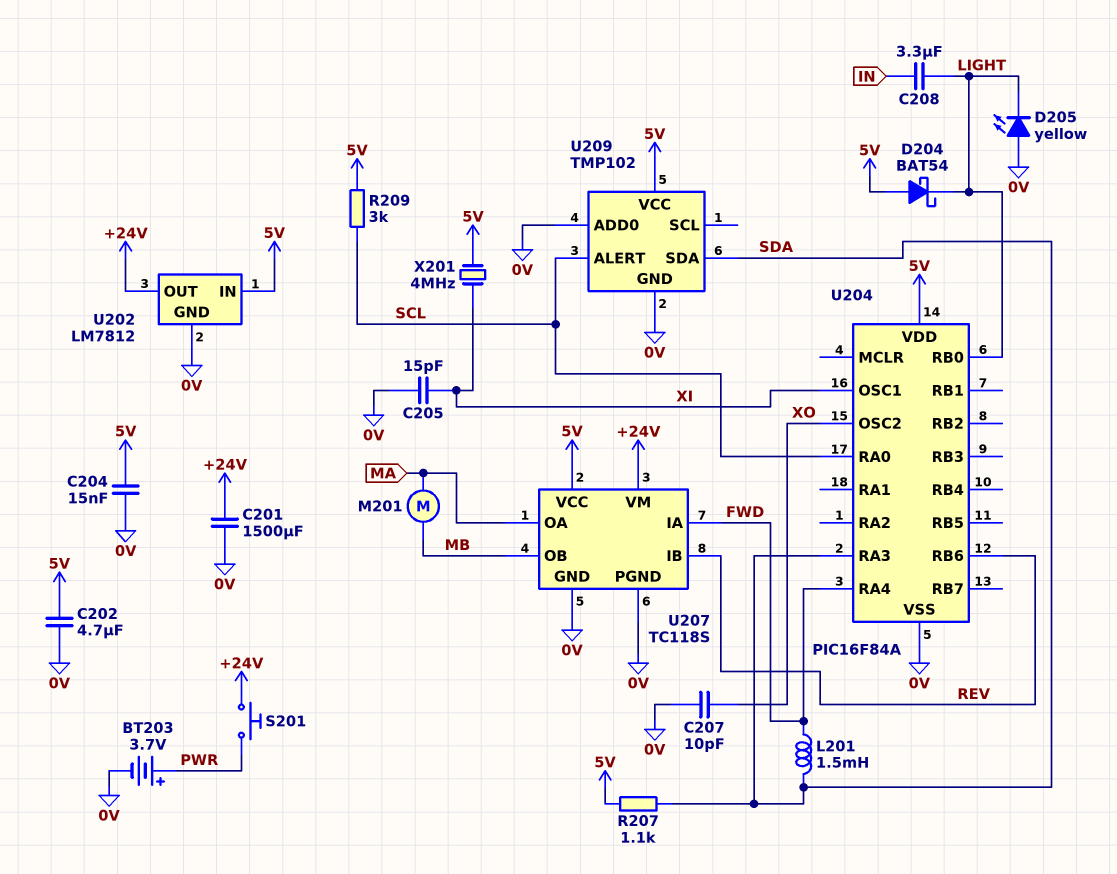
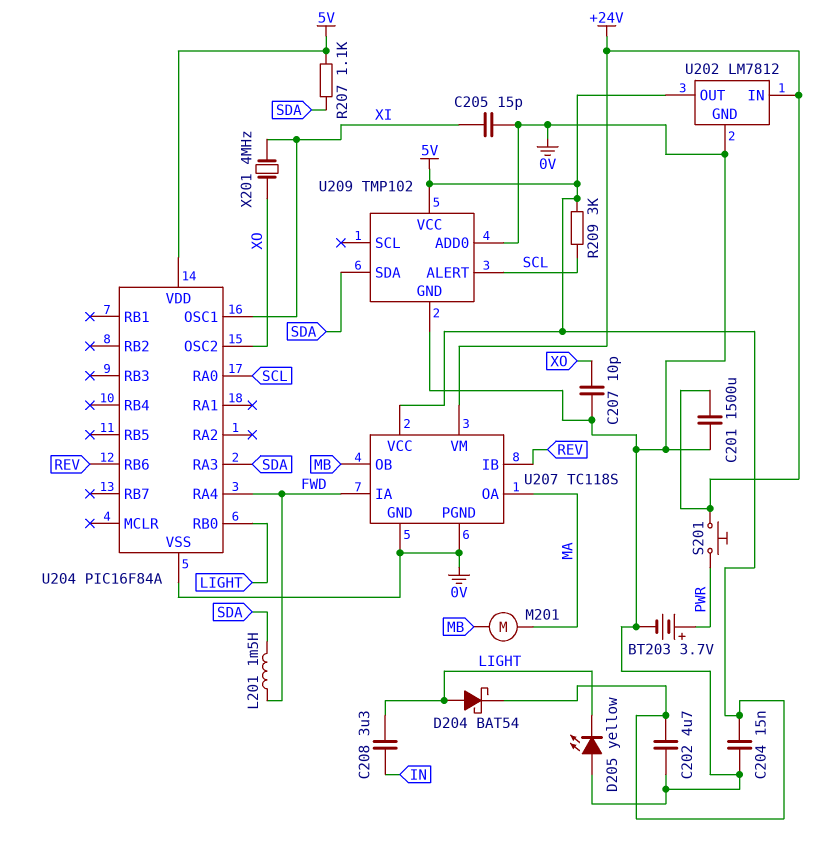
D204: schottky BAT54 (A 5V, K LIGHT) -> schottky BAT54 (A LIGHT, K 5V)
U202 pin IN: 5V -> +24V
U202 pin OUT: +24V -> 5V
X201: 4MHz (5V, XI) -> 4MHz (XI, XO)

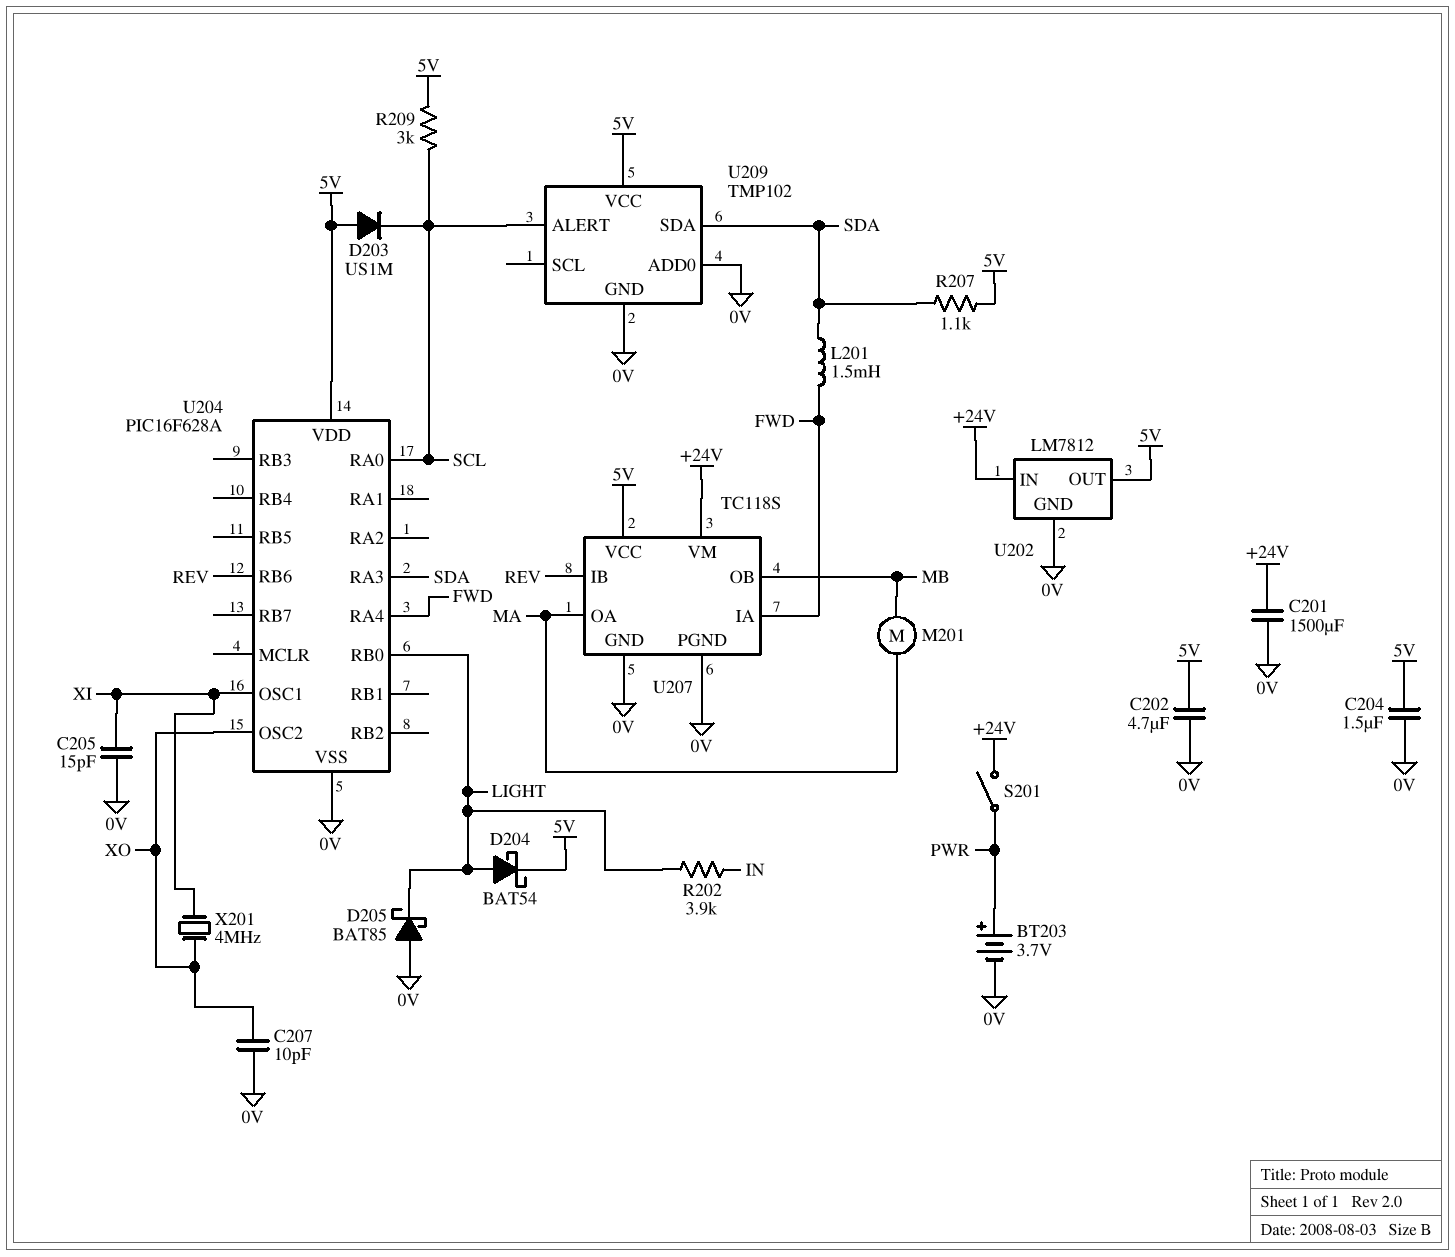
C204: 15nF (0V, 5V) -> 1.5uF (0V, 5V)
C208: 3.3uF (IN, LIGHT) -> none
D203: none -> diode US1M (A 5V, K SCL)
D205: LED yellow (A 0V, K LIGHT) -> schottky BAT85 (A 0V, K LIGHT)
R202: none -> 3.9k (IN, LIGHT)
S201: button (+24V, PWR) -> switch (+24V, PWR)
U204: PIC16F84A -> PIC16F628A

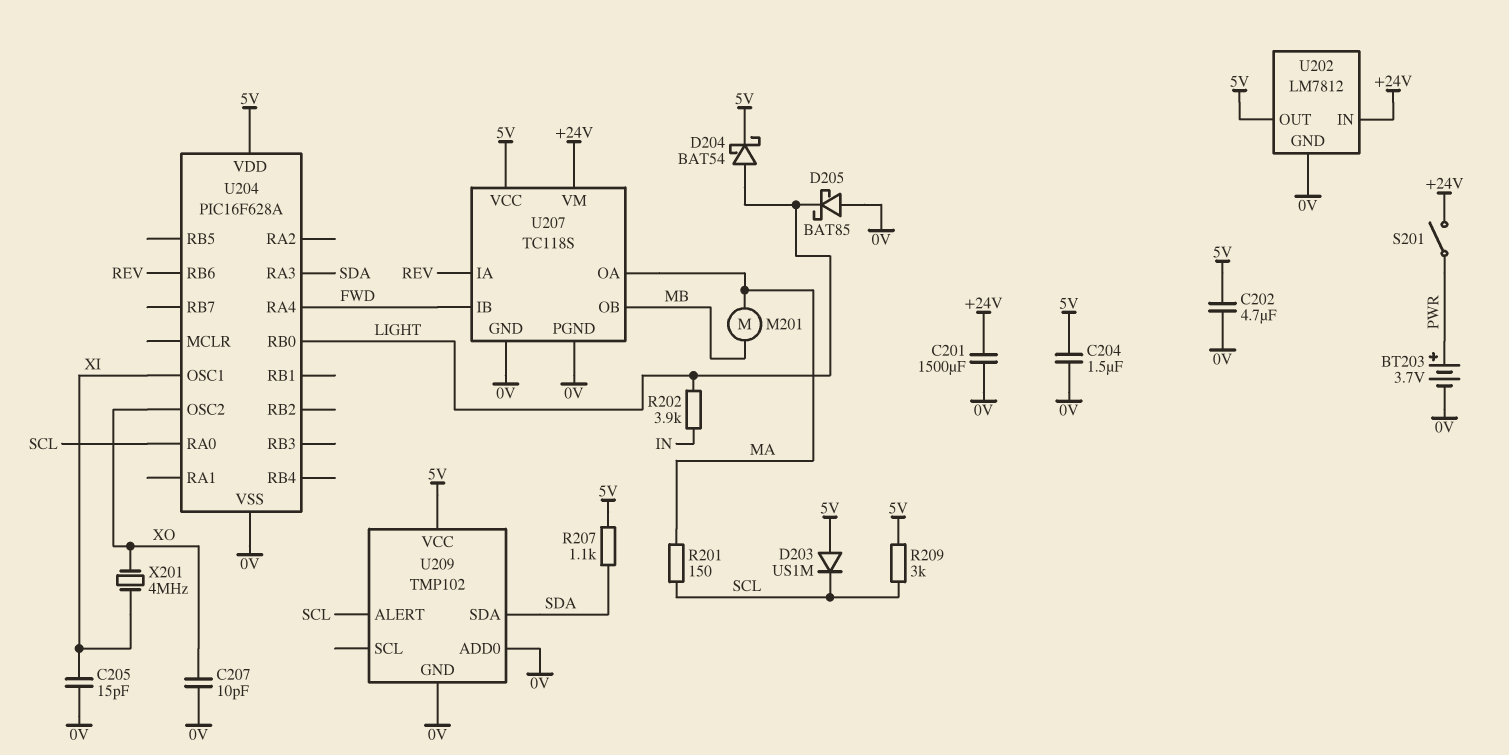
L201: 1.5mH (FWD, SDA) -> none
R201: none -> 150 (MA, SCL)
U207 pin IA: FWD -> REV
U207 pin IB: REV -> FWD

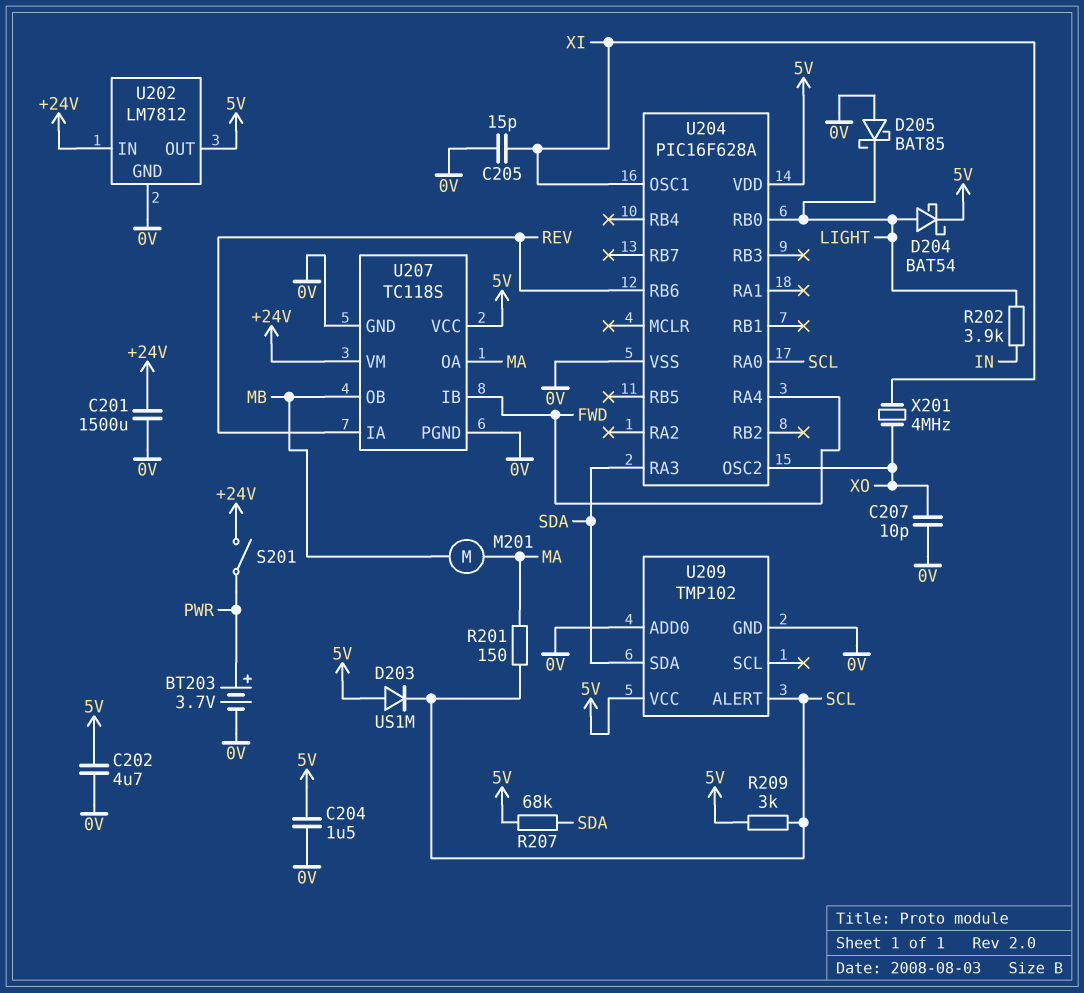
R207: 1.1k (5V, SDA) -> 68k (5V, SDA)

